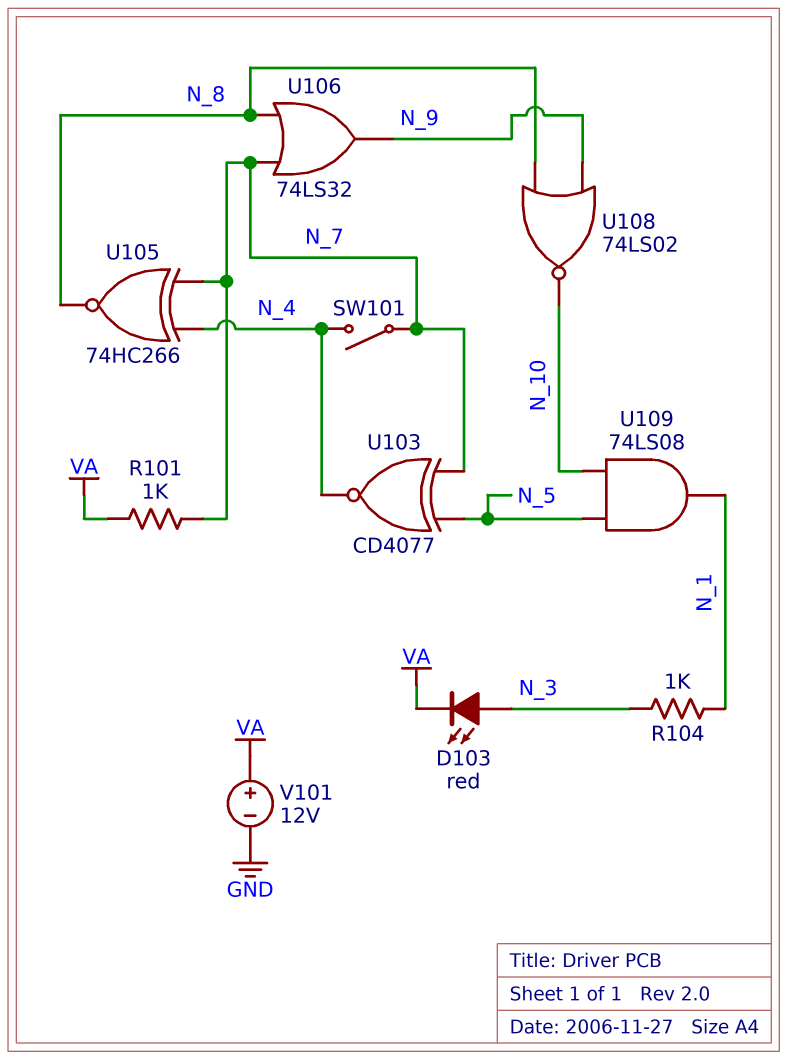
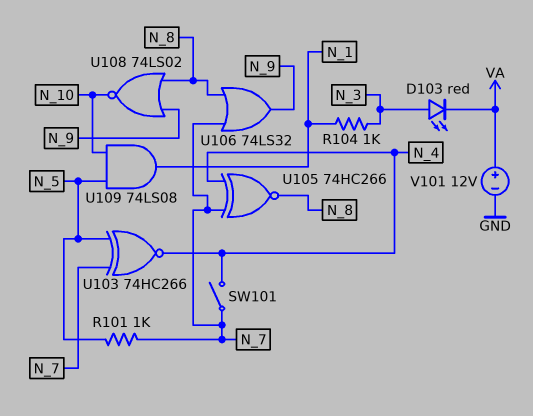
R101: 1k (N_7, VA) -> 1k (N_5, N_7)
U103: XNOR CD4077 (in N_5, in N_7, out N_4) -> XNOR 74HC266 (in N_5, in N_7, out N_4)

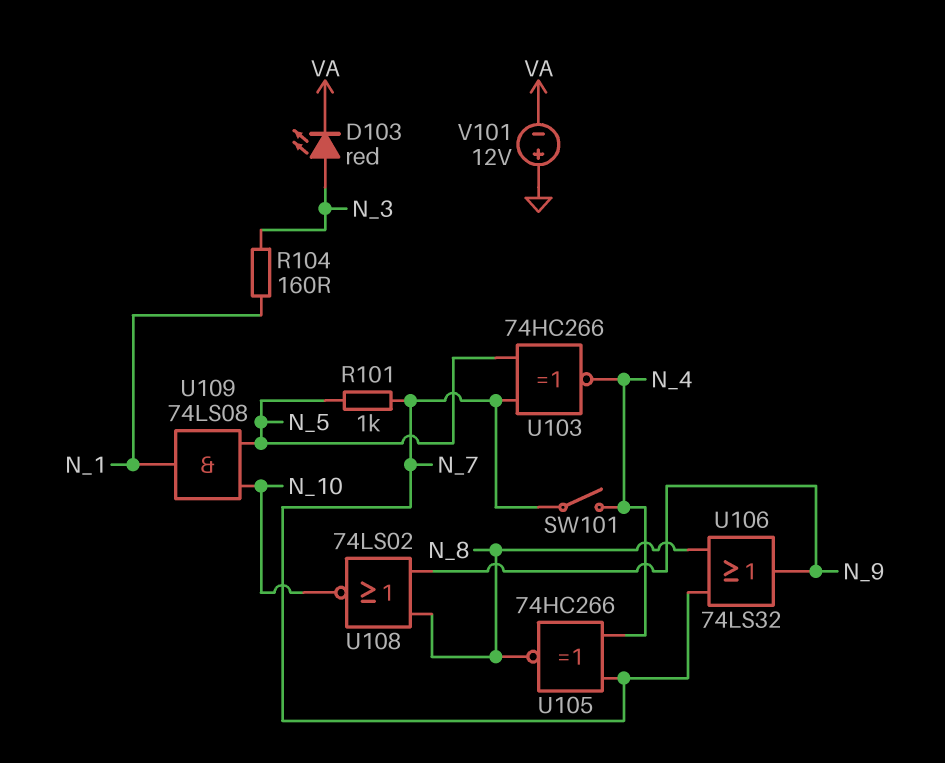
R104: 1k (N_1, N_3) -> 160 (N_1, N_3)
V101: 12V (plus VA, minus GND) -> 12V (plus GND, minus VA)

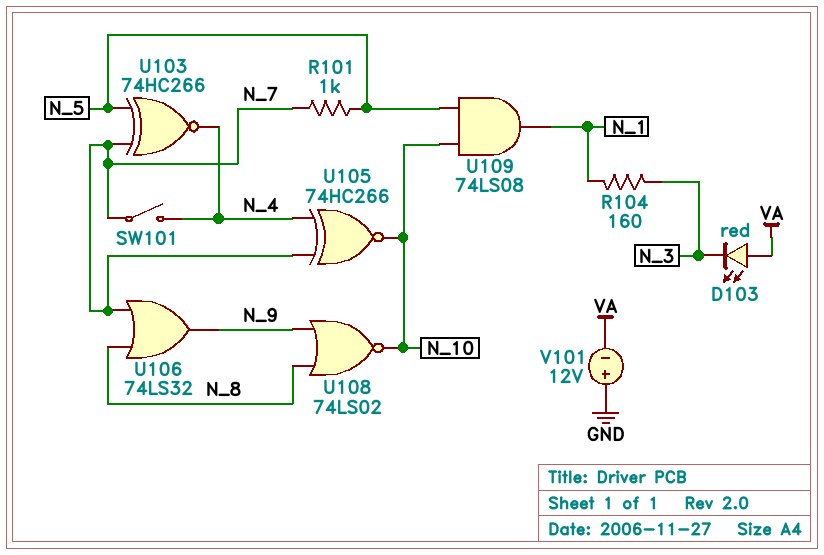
D103: LED red (A N_3, K VA) -> LED red (A VA, K N_3)
U105: XNOR 74HC266 (in N_4, in N_7, out N_8) -> XNOR 74HC266 (in N_4, in N_7, out N_10)

